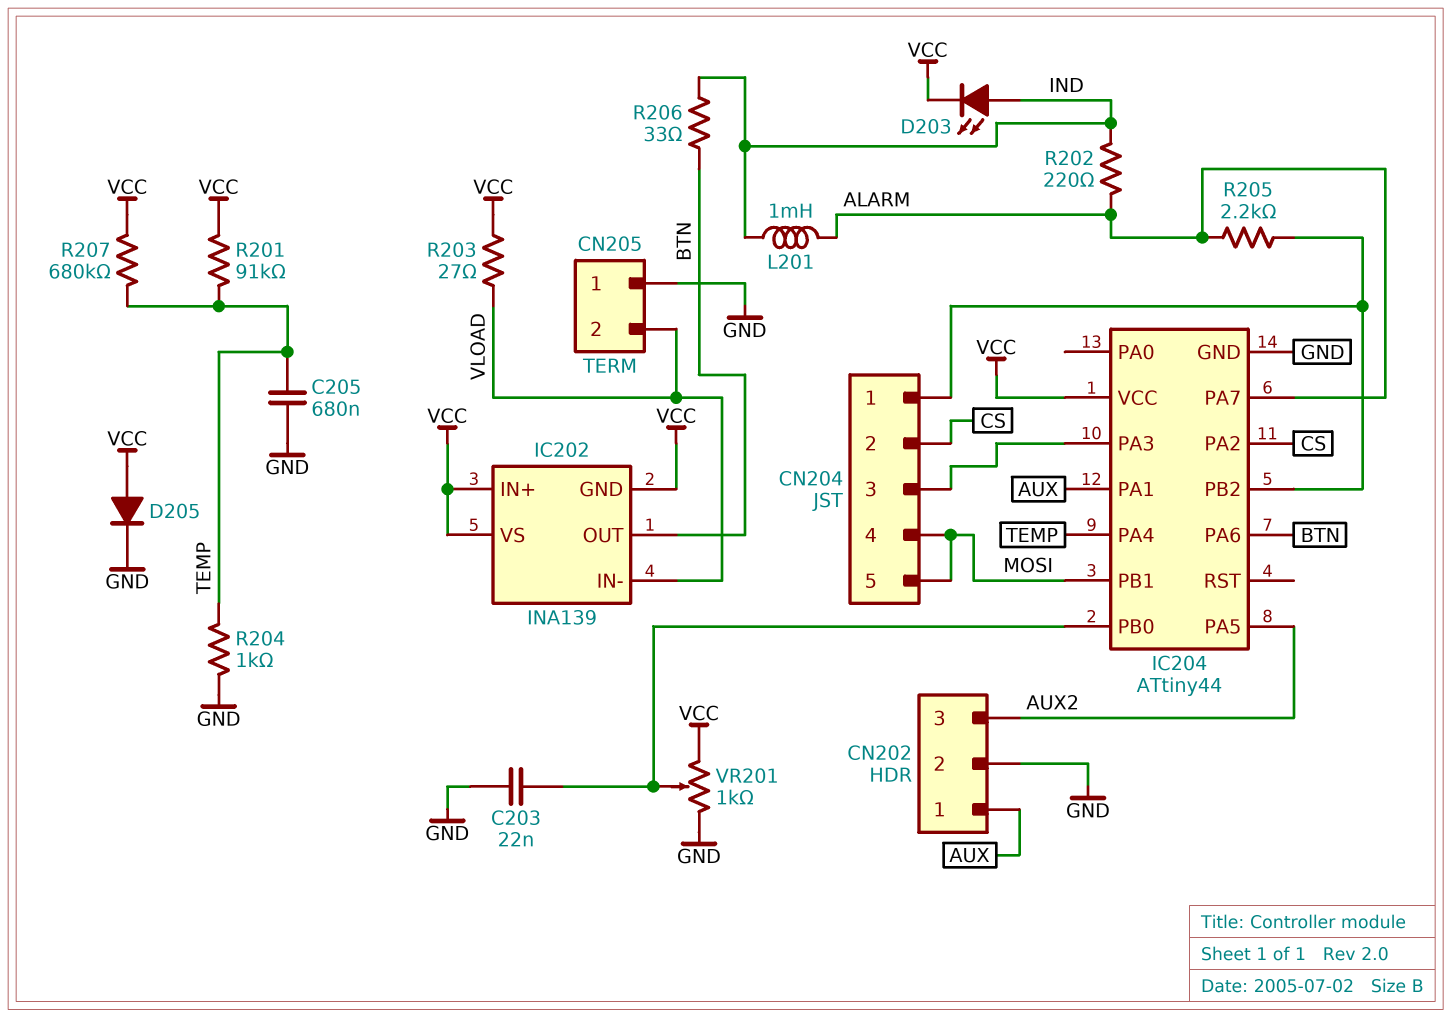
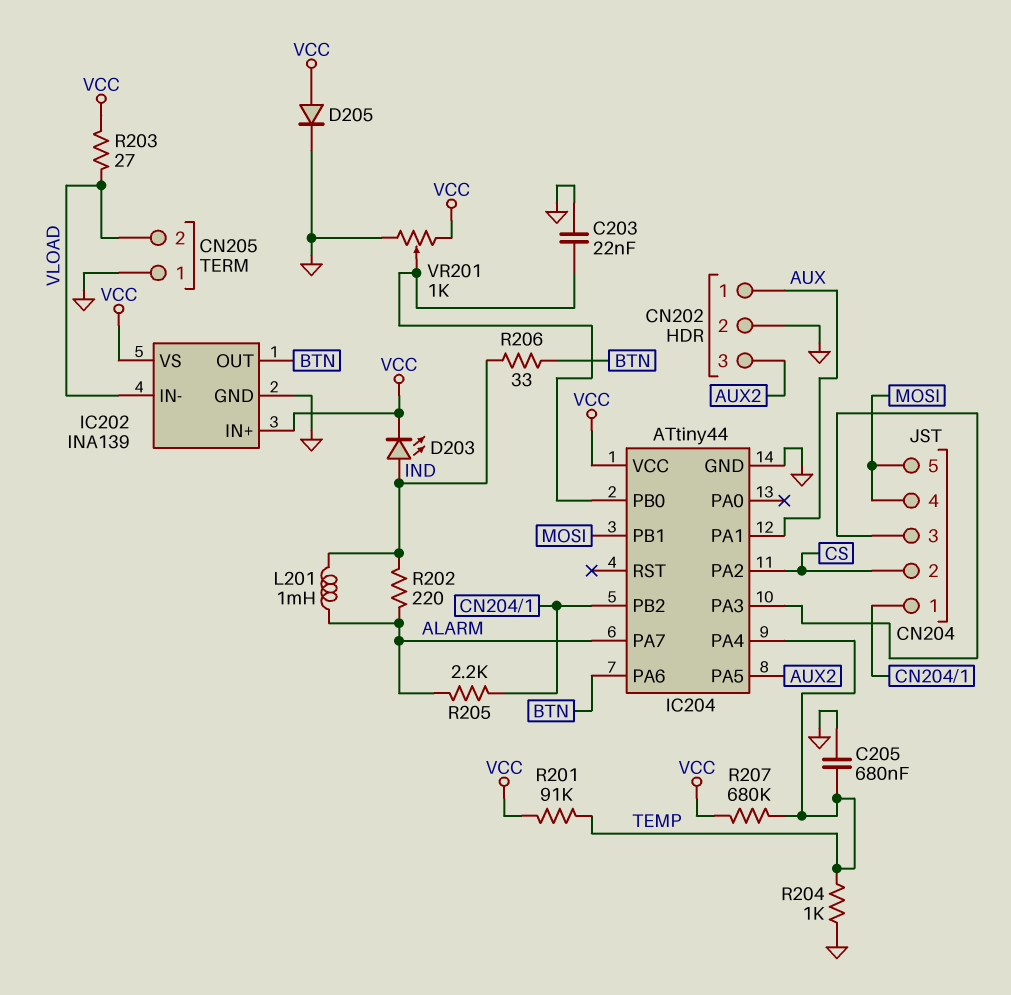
IC202 pin GND: VCC -> GND

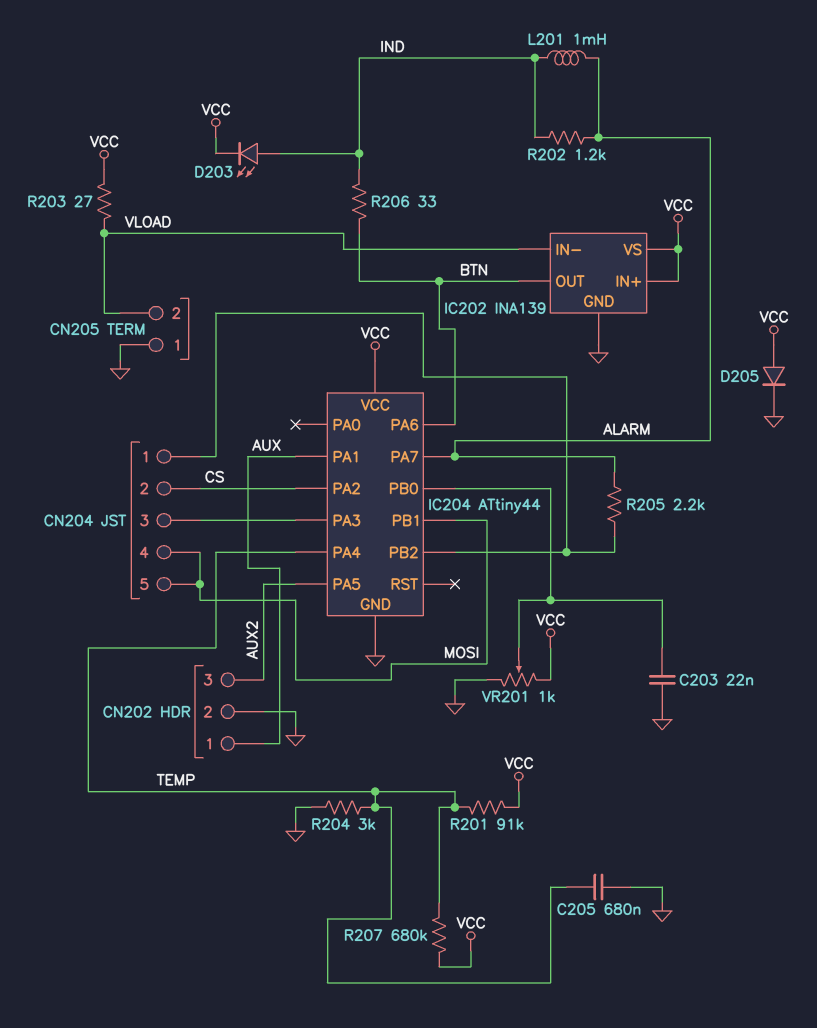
R202: 220 (ALARM, IND) -> 1.2k (ALARM, IND)
R204: 1k (GND, TEMP) -> 3k (GND, TEMP)

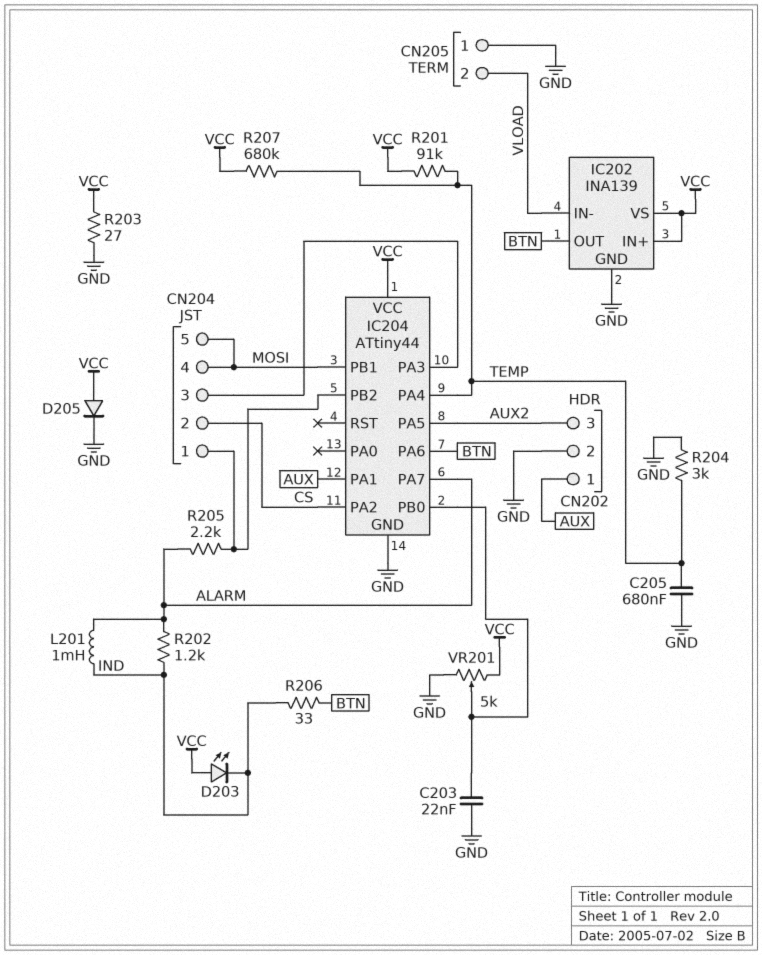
D203: LED (A IND, K VCC) -> LED (A VCC, K IND)
R203: 27 (VCC, VLOAD) -> 27 (GND, VCC)
VR201: 1k (GND, VCC, wiper IC204/PB0) -> 5k (GND, VCC, wiper IC204/PB0)

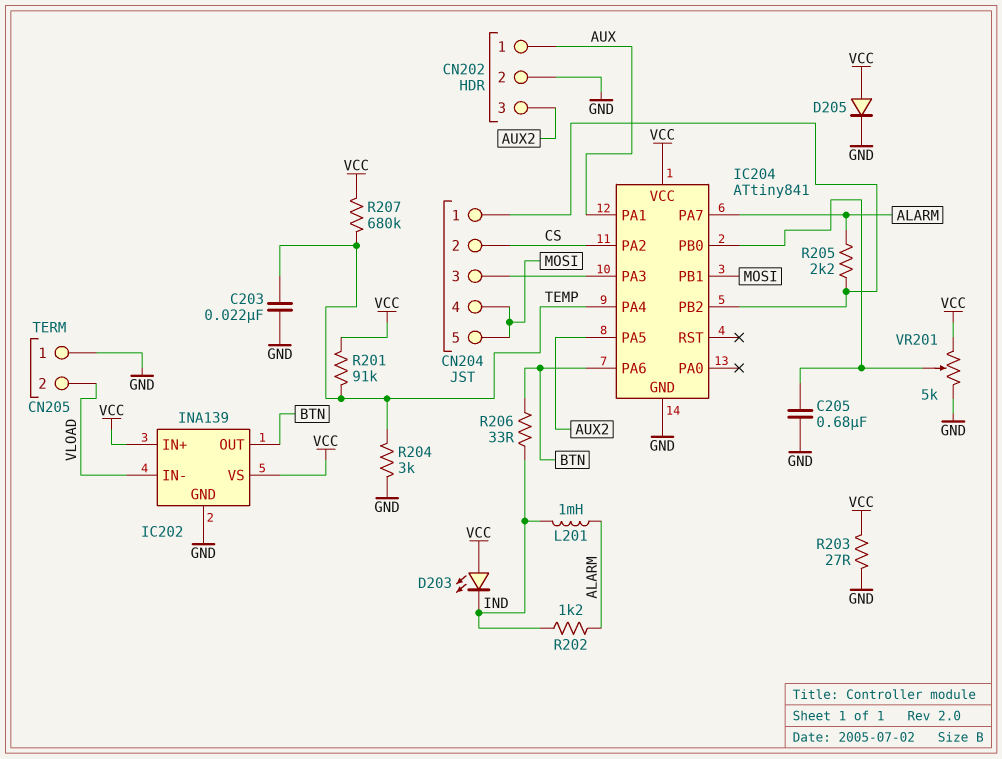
C203: 22nF (GND, IC204/PB0) -> 22nF (GND, TEMP)
C205: 680nF (GND, TEMP) -> 680nF (GND, IC204/PB0)
IC204: ATtiny44 -> ATtiny841

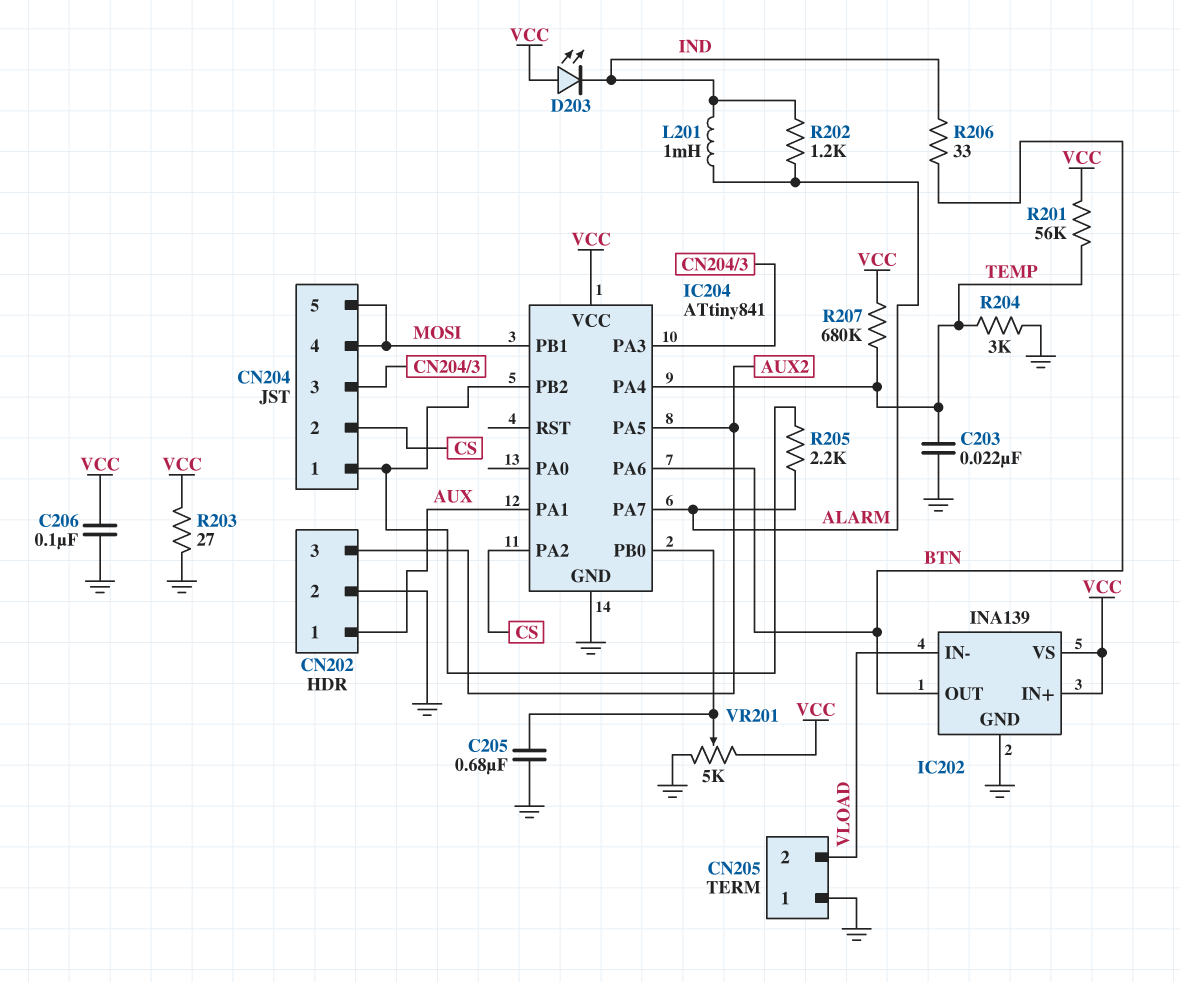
C206: none -> 100nF (GND, VCC)
D205: diode (A VCC, K GND) -> none
R201: 91k (TEMP, VCC) -> 56k (TEMP, VCC)

